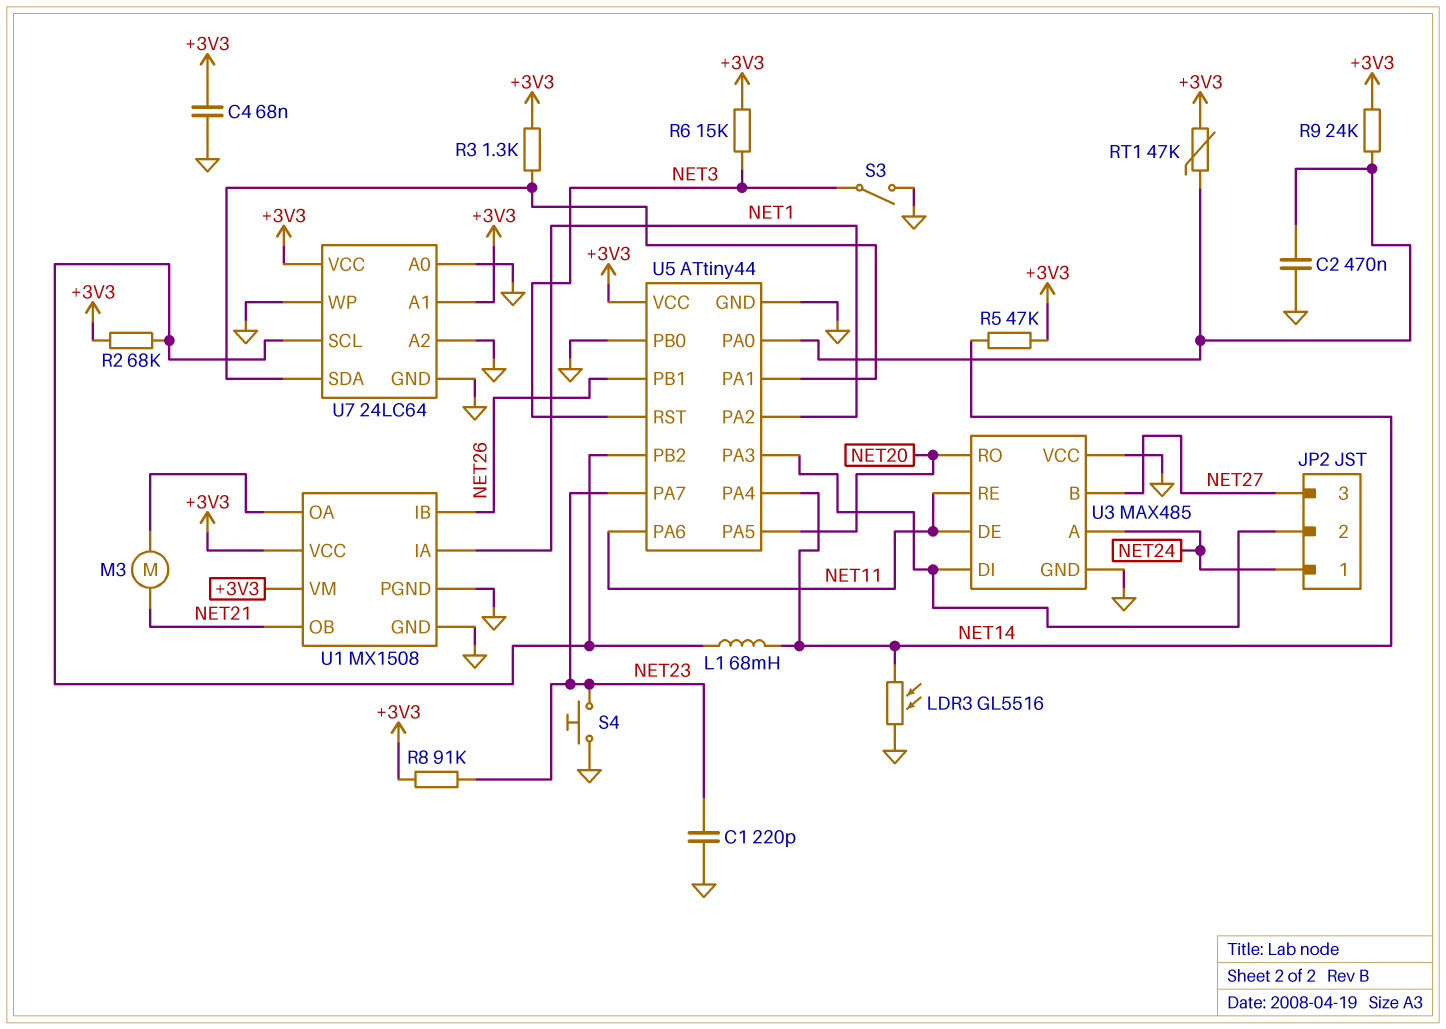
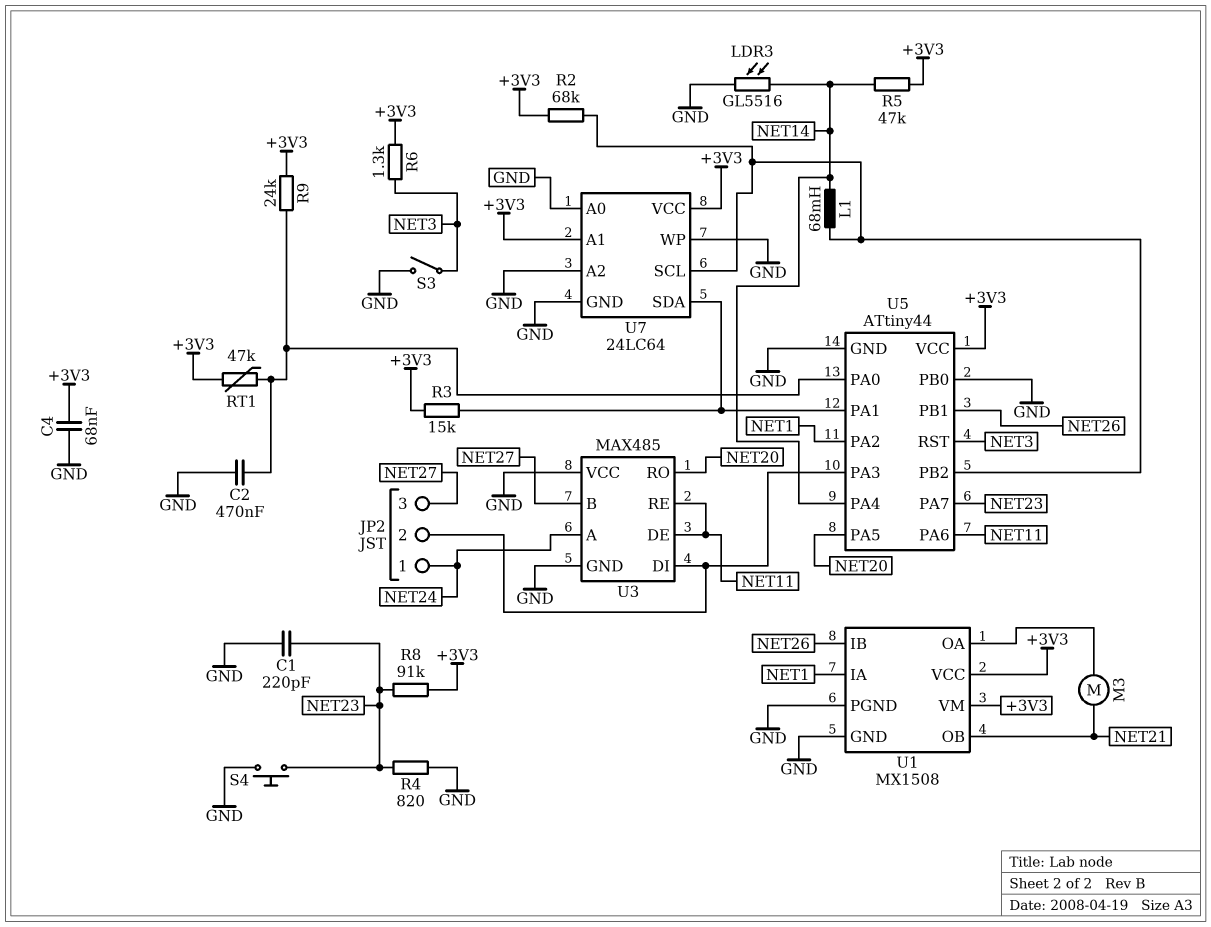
R3: 1.3k (+3V3, U5/PA1) -> 15k (+3V3, U5/PA1)
R4: none -> 820 (GND, NET23)
R6: 15k (+3V3, NET3) -> 1.3k (+3V3, NET3)

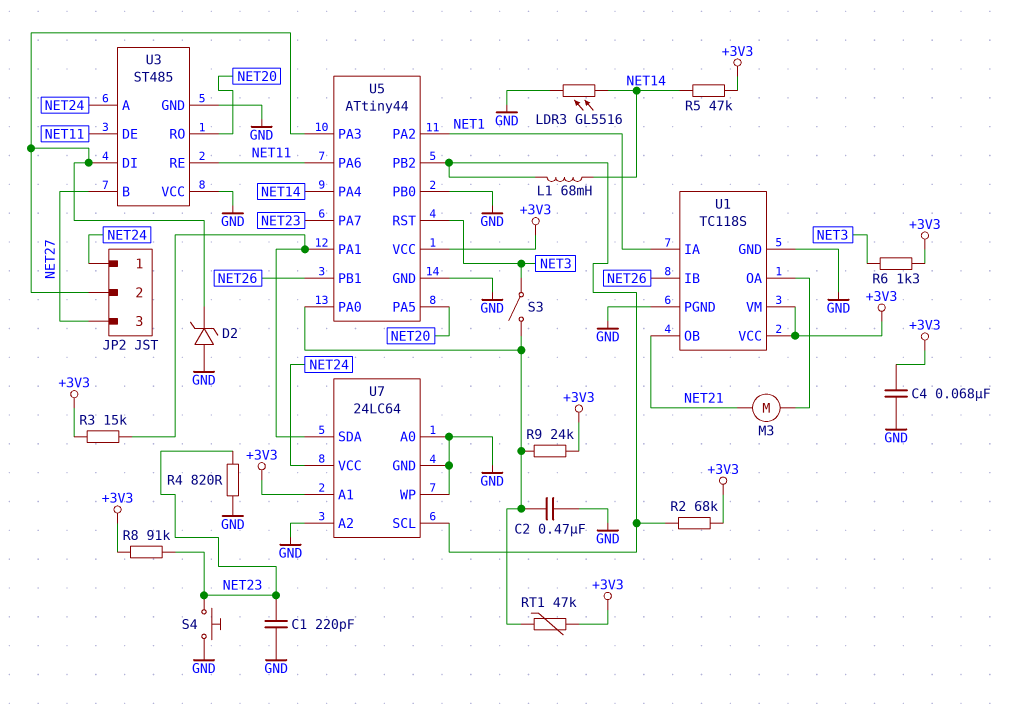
D2: none -> zener (A GND, K JP2/2)
S3: switch (GND, NET3) -> switch (NET3, U5/PA0)
U1: MX1508 -> TC118S
U3: MAX485 -> ST485
U7 pin VCC: +3V3 -> NET24

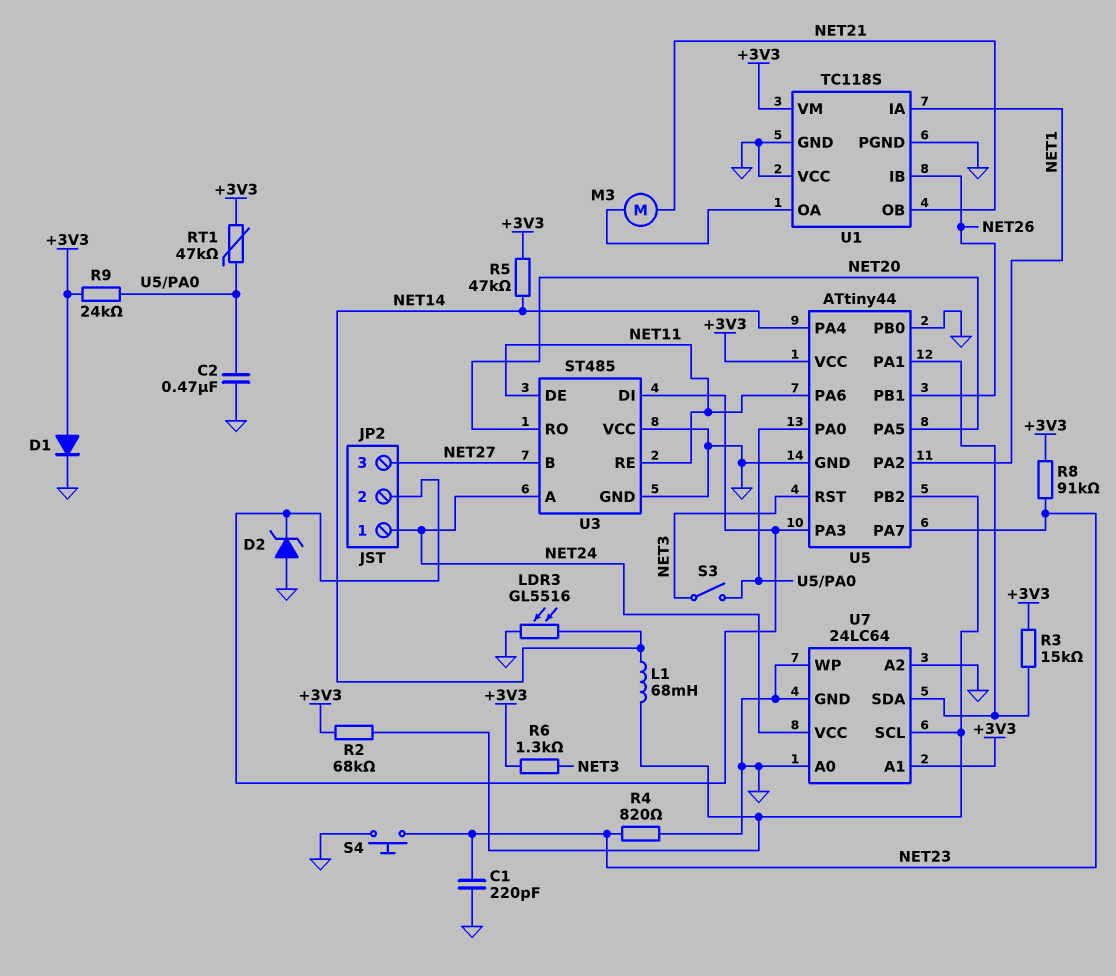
C4: 68nF (+3V3, GND) -> none
D1: none -> diode (A +3V3, K GND)
U1 pin VCC: +3V3 -> GND

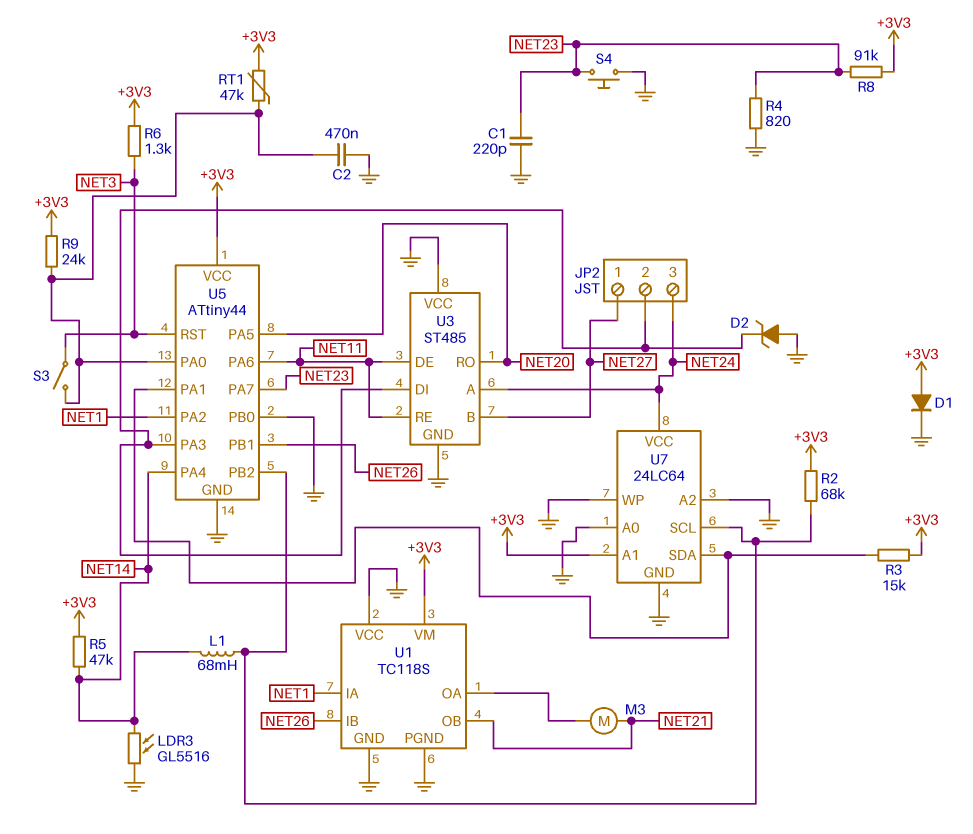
JP2 pin 1: NET24 -> NET27
JP2 pin 3: NET27 -> NET24

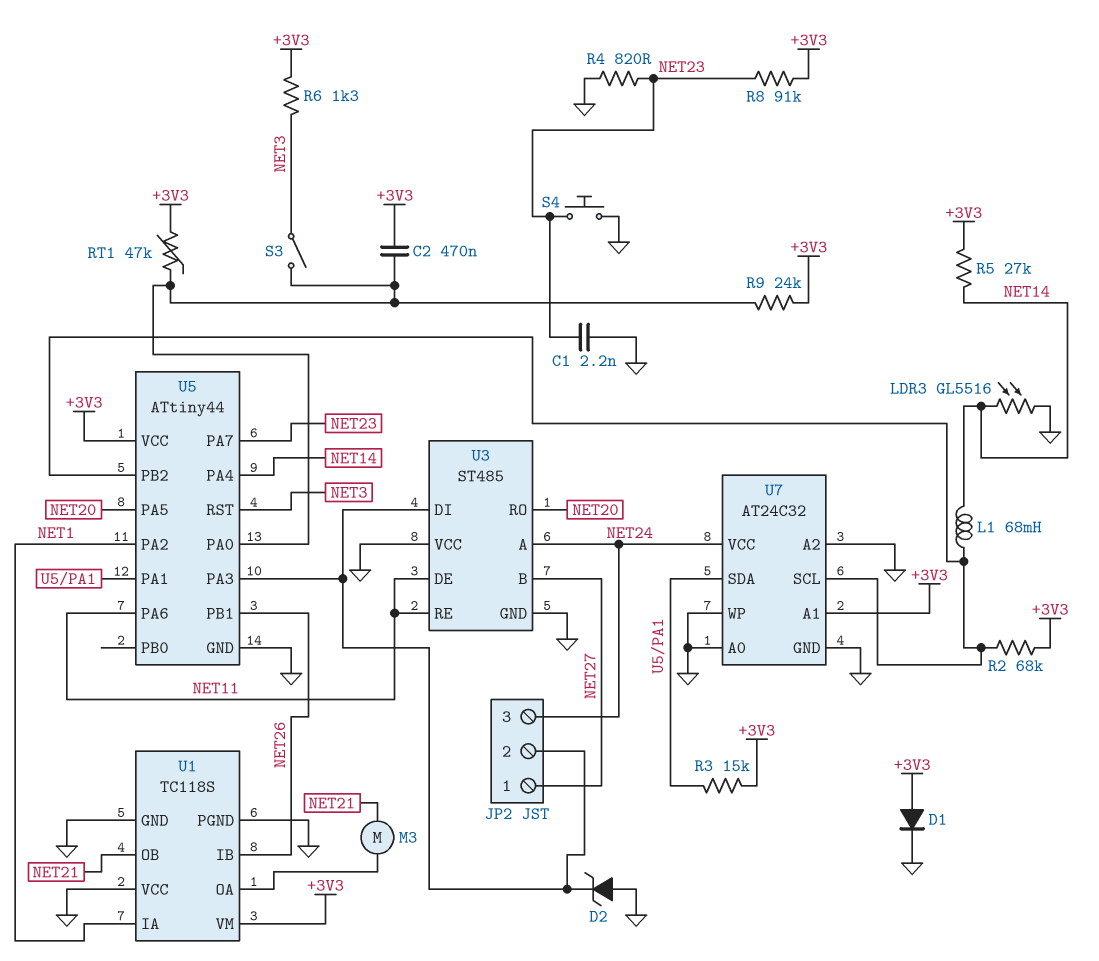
C1: 220pF (GND, NET23) -> 2.2nF (GND, NET23)
C2: 470nF (GND, U5/PA0) -> 470nF (+3V3, U5/PA0)
R5: 47k (+3V3, NET14) -> 27k (+3V3, NET14)
U5 pin PB0: GND -> none
U7: 24LC64 -> AT24C32

